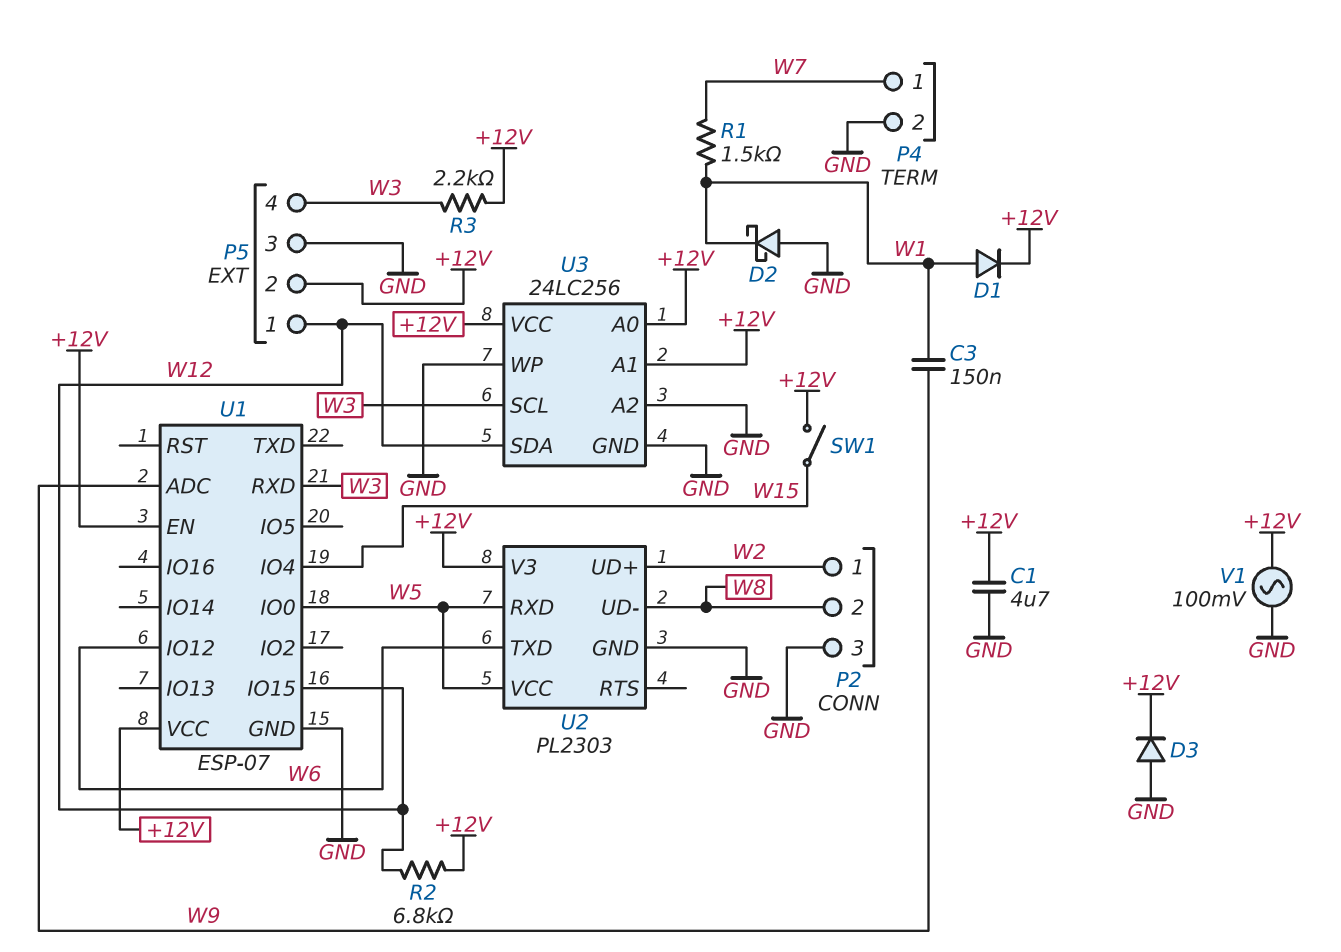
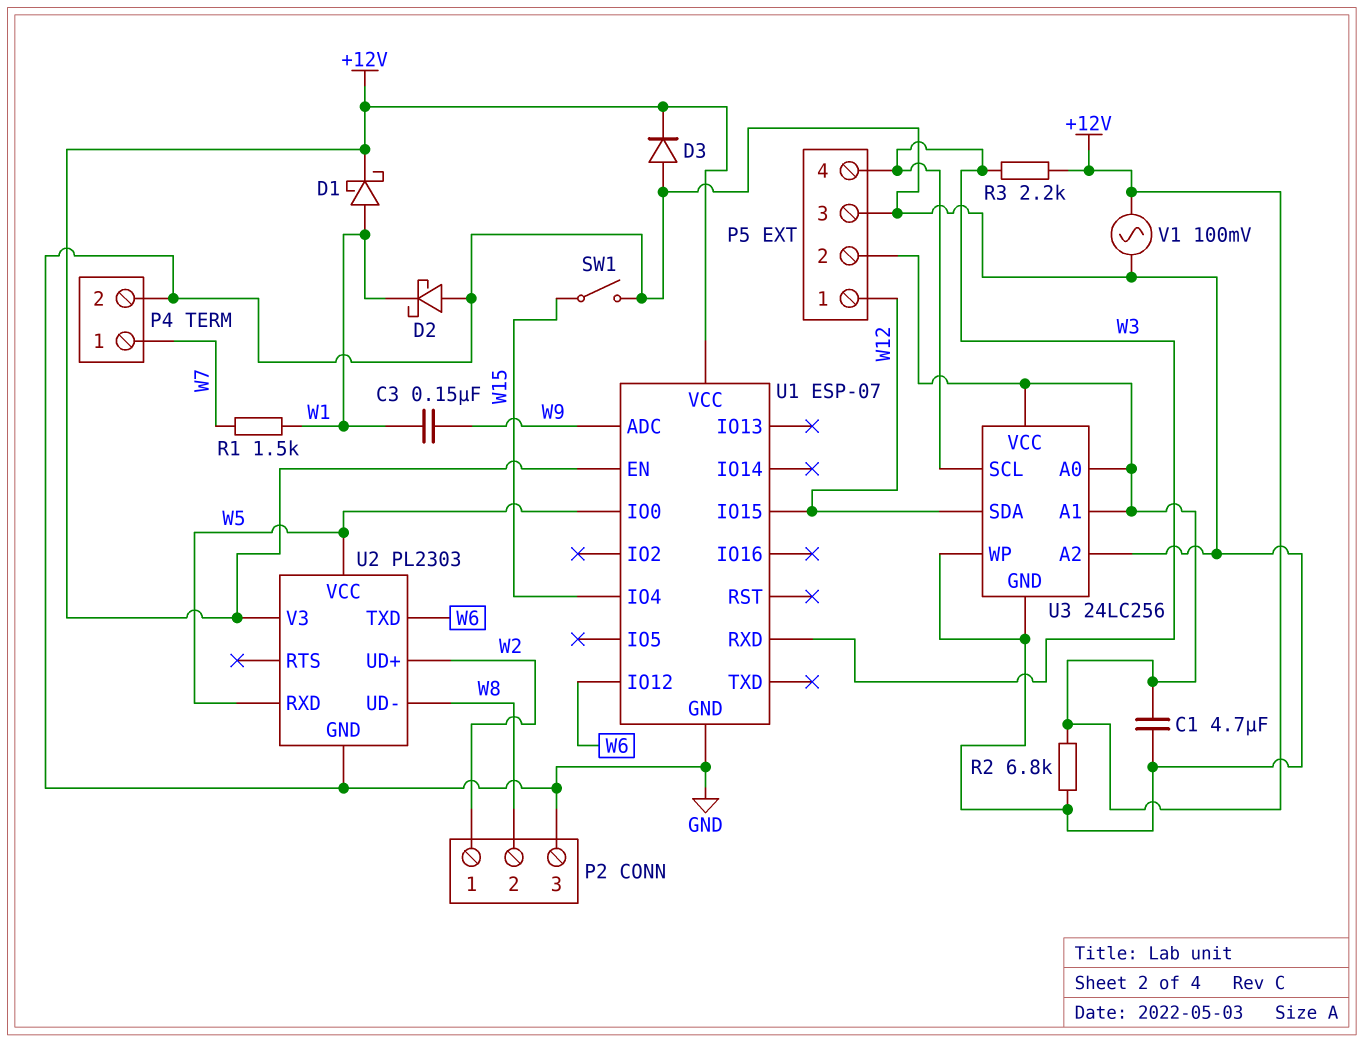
D1: diode (A W1, K +12V) -> schottky (A W1, K +12V)
R2: 6.8k (+12V, W12) -> 6.8k (+12V, GND)
SW1: switch (+12V, W15) -> switch (GND, W15)

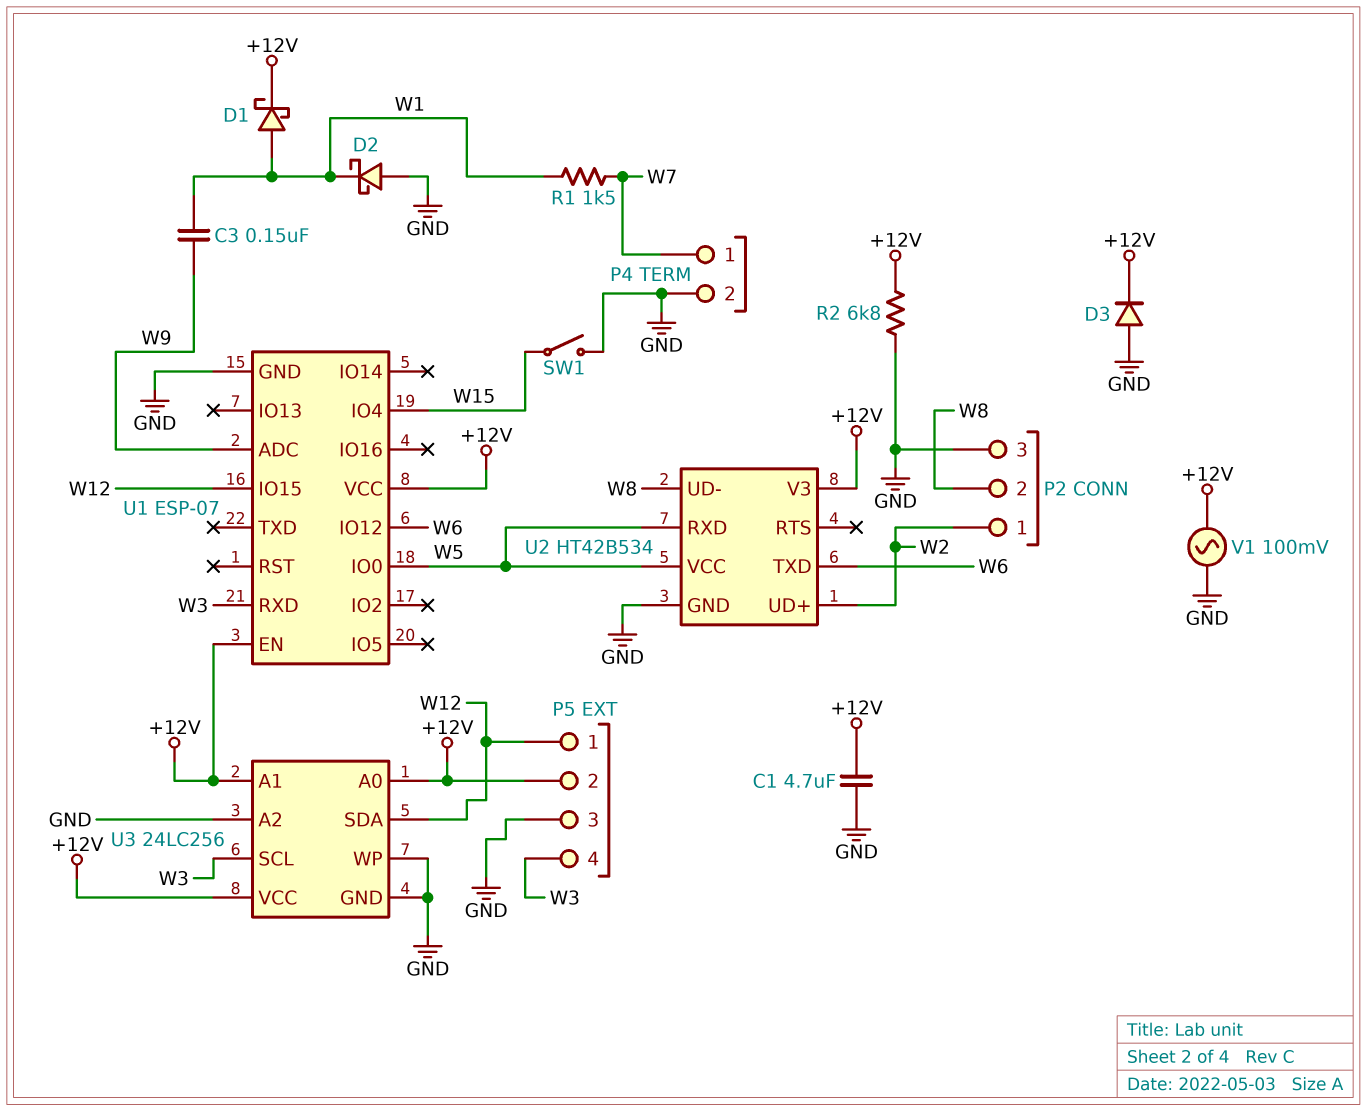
R3: 2.2k (+12V, W3) -> none
U2: PL2303 -> HT42B534

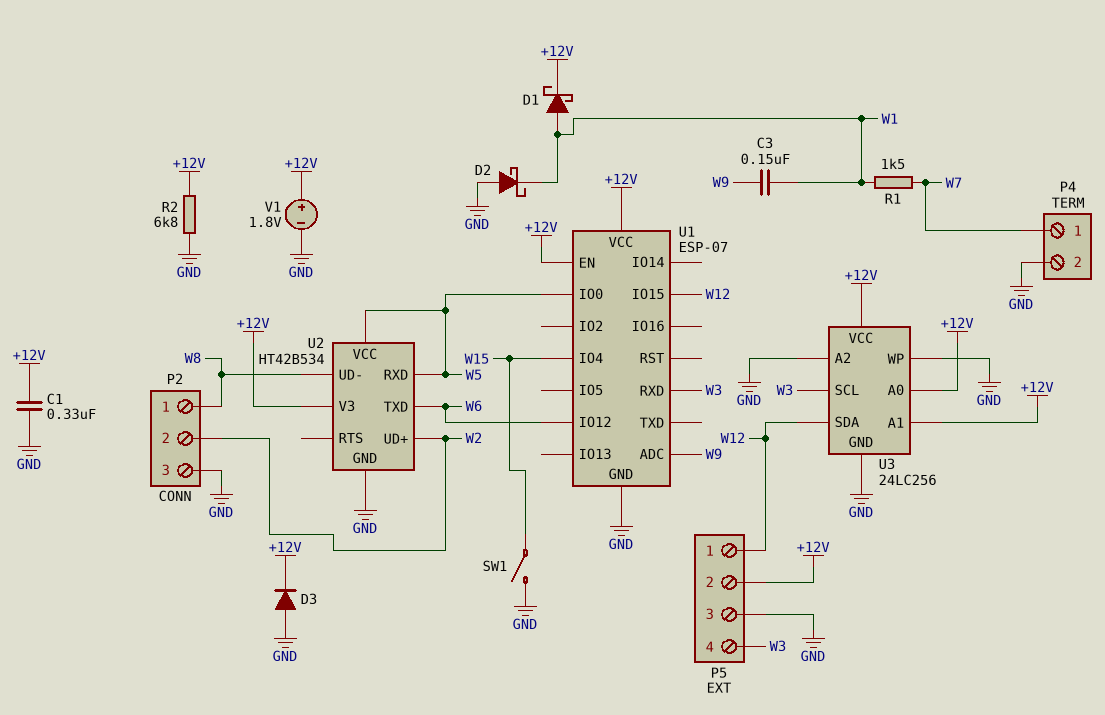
C1: 4.7uF (+12V, GND) -> 330nF (+12V, GND)
P2 pin 1: W2 -> W8
P2 pin 2: W8 -> W2
V1: AC 100mV (+12V, GND) -> 1.8V (plus +12V, minus GND)

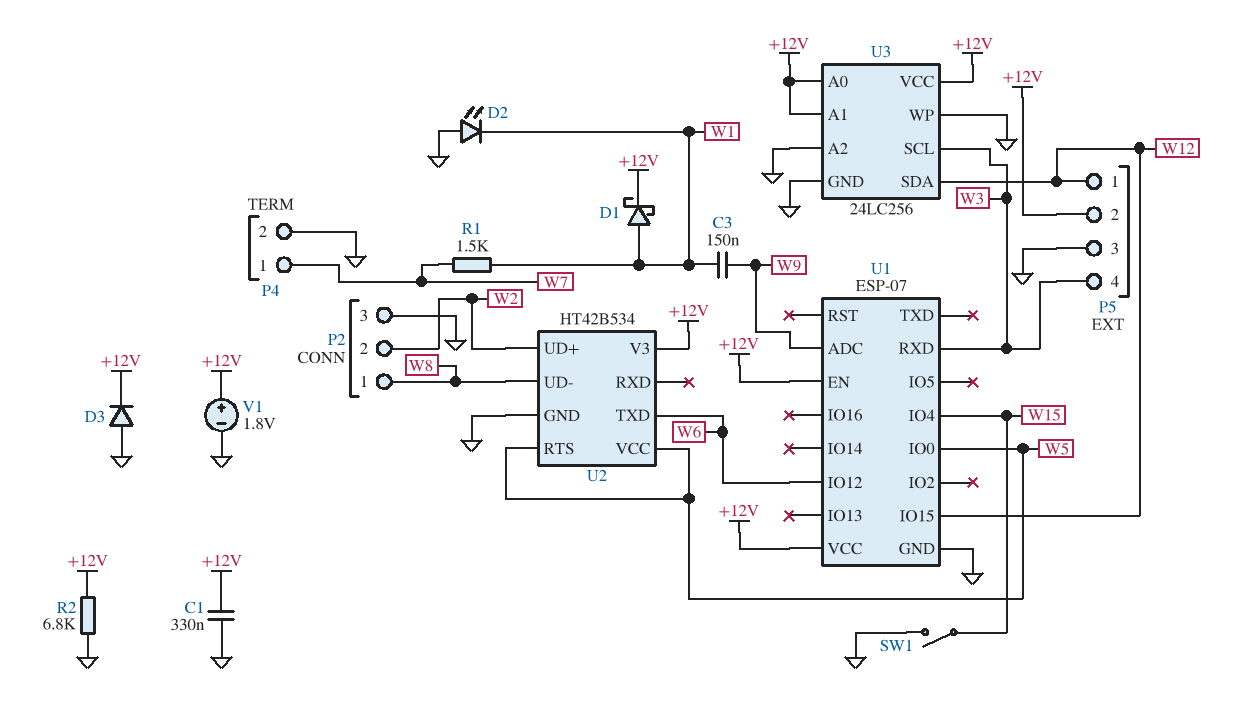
D2: schottky (A GND, K W1) -> LED (A GND, K W1)
U2 pin RTS: none -> W5
U2 pin RXD: W5 -> none

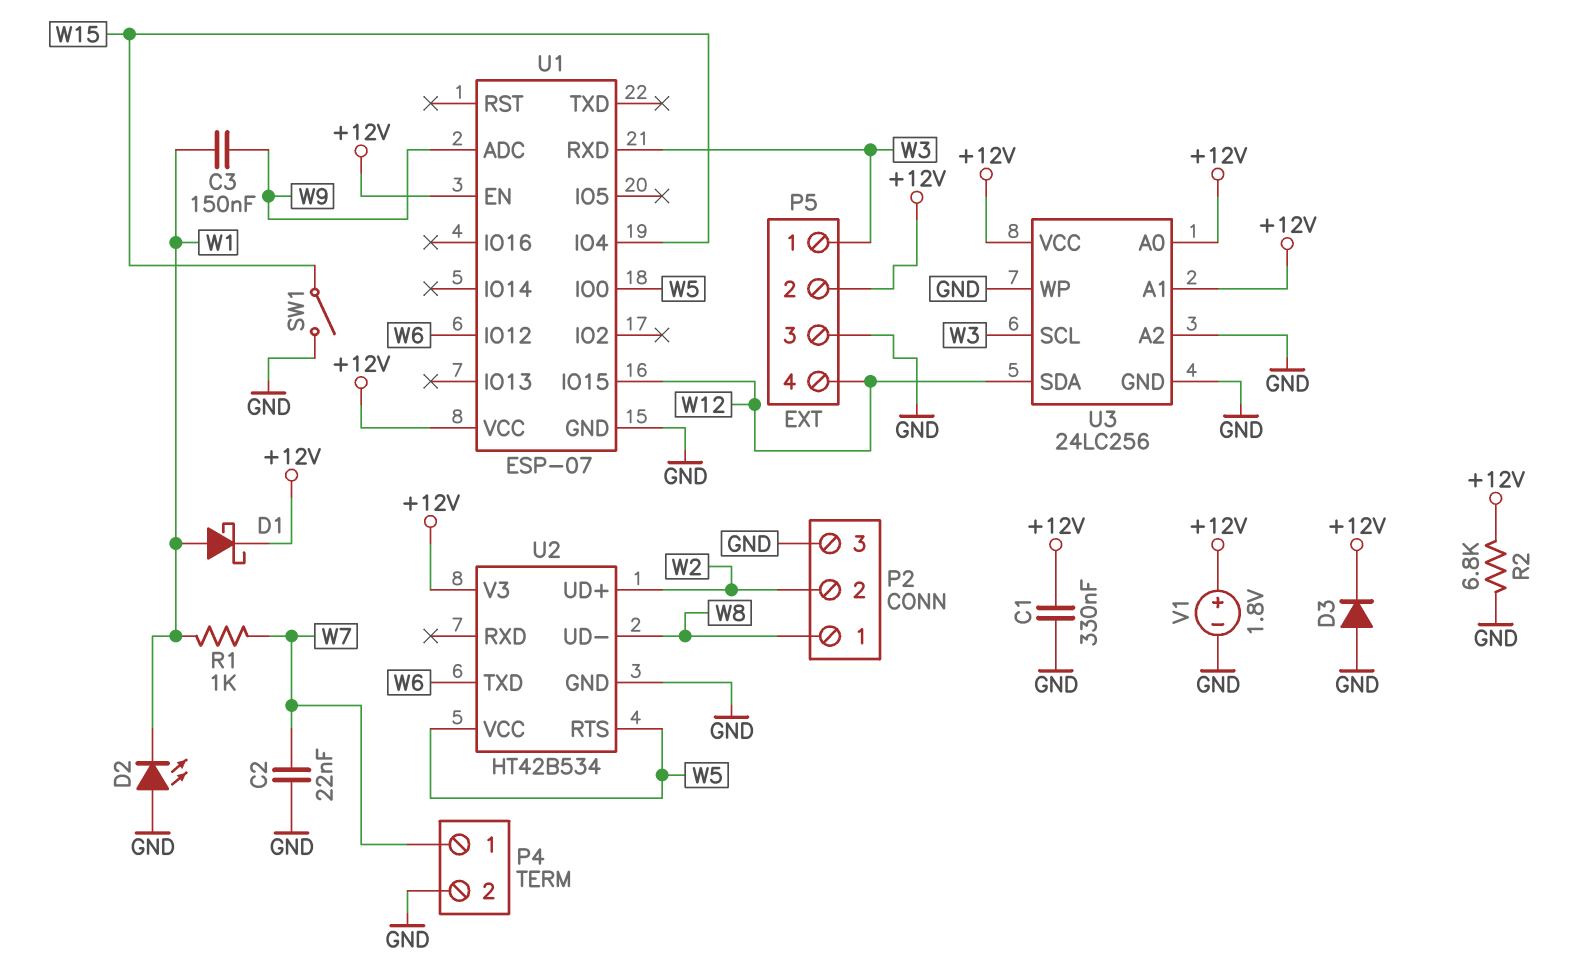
C2: none -> 22nF (GND, W7)
P5 pin 1: W12 -> W3
P5 pin 4: W3 -> W12
R1: 1.5k (W1, W7) -> 1k (W1, W7)

